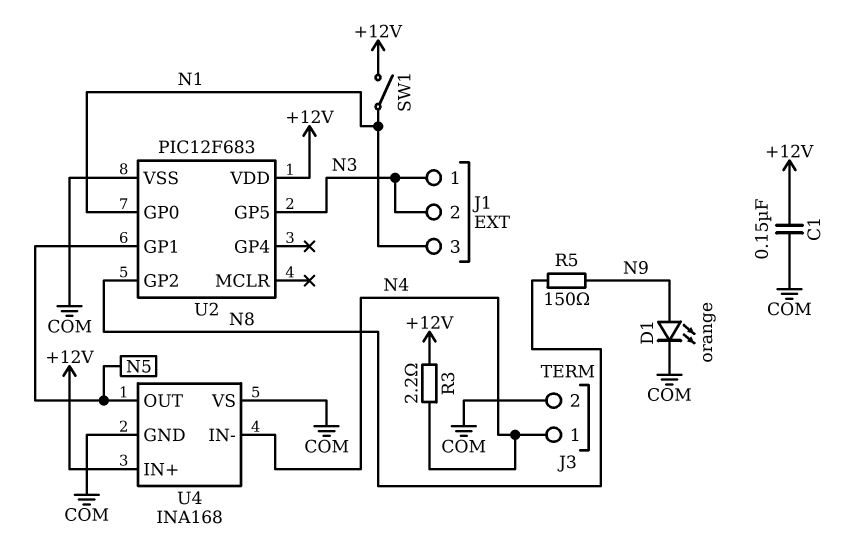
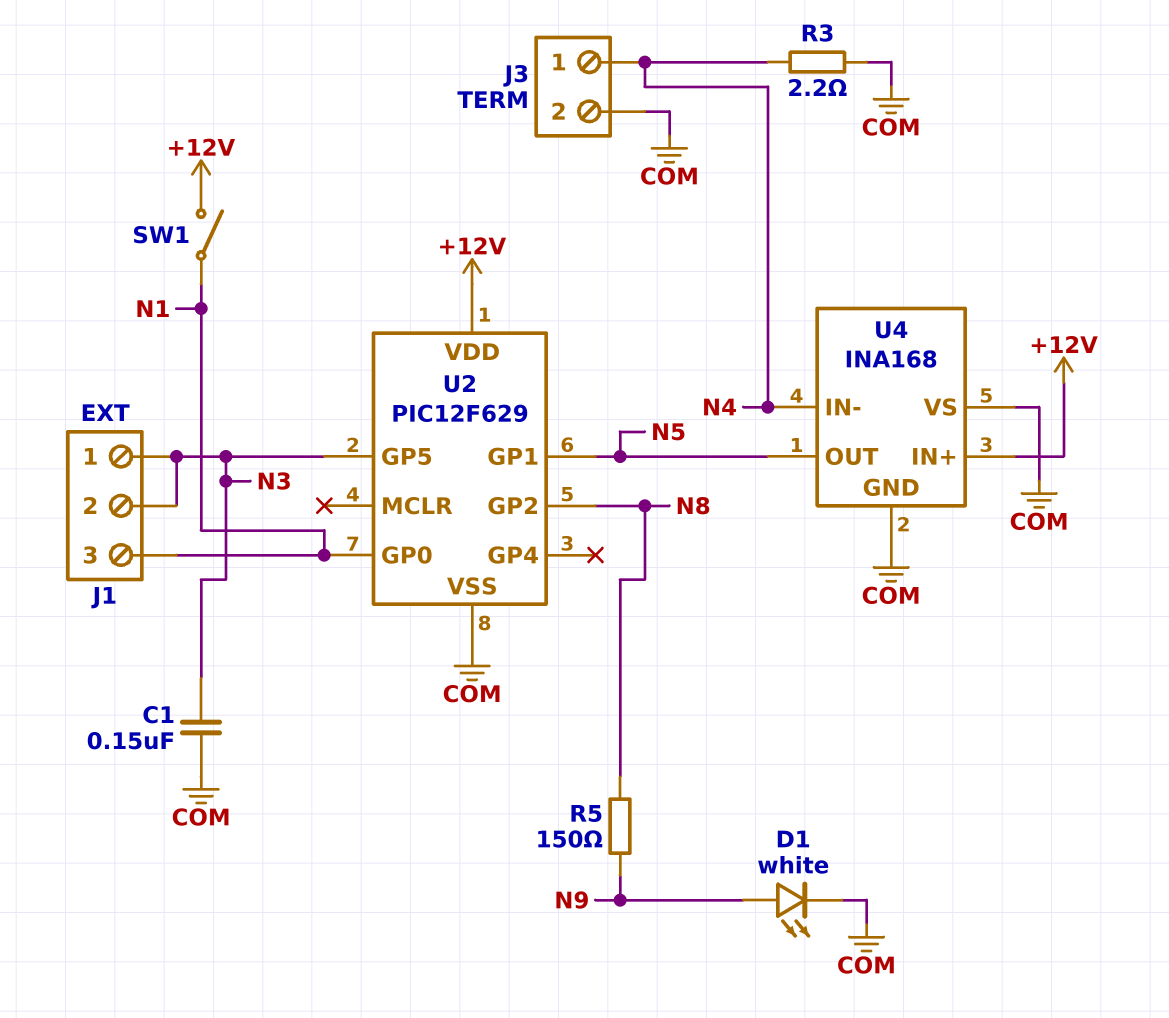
C1: 150nF (+12V, COM) -> 150nF (COM, N3)
D1: LED orange (A N9, K COM) -> LED white (A N9, K COM)
R3: 2.2 (+12V, N4) -> 2.2 (COM, N4)
U2: PIC12F683 -> PIC12F629

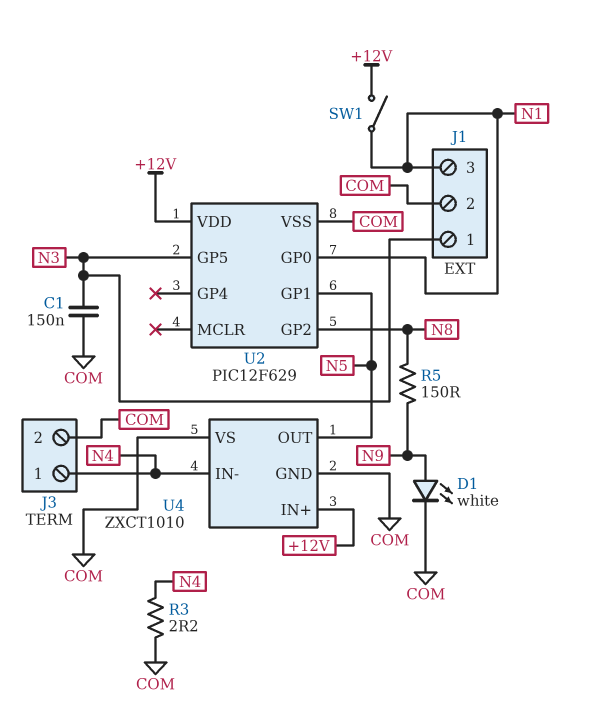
J1 pin 2: N3 -> COM
U4: INA168 -> ZXCT1010

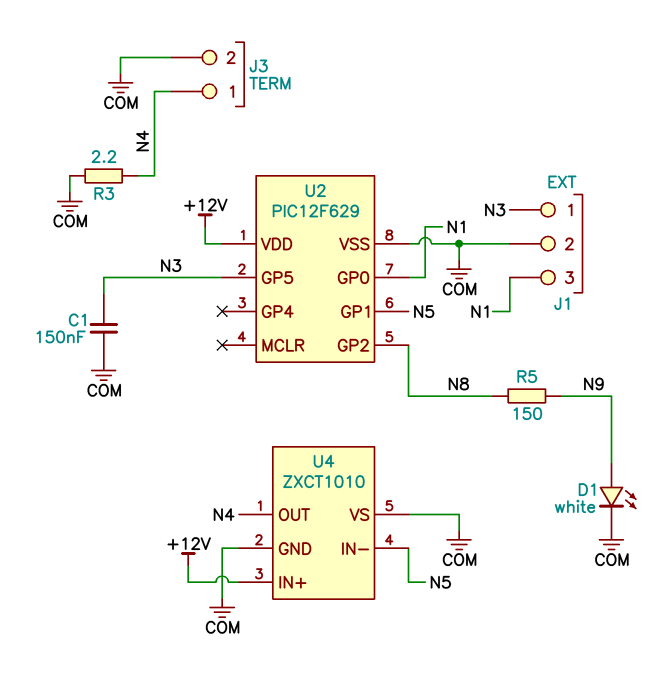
SW1: switch (+12V, N1) -> none
U4 pin IN-: N4 -> N5
U4 pin OUT: N5 -> N4

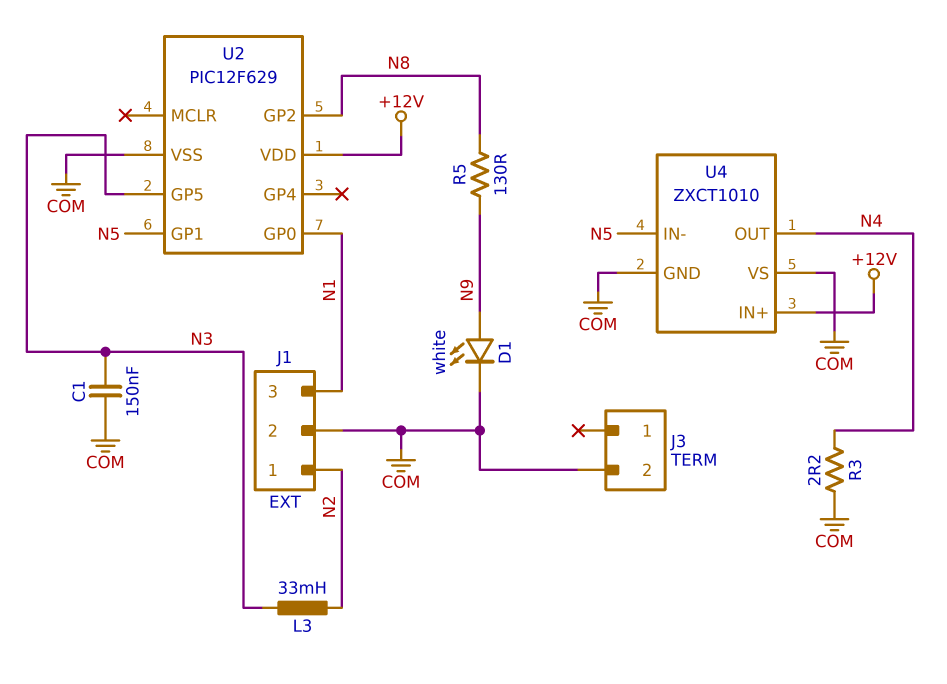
J1 pin 1: N3 -> N2
J3 pin 1: N4 -> none
L3: none -> 33mH (N2, N3)
R5: 150 (N8, N9) -> 130 (N8, N9)

